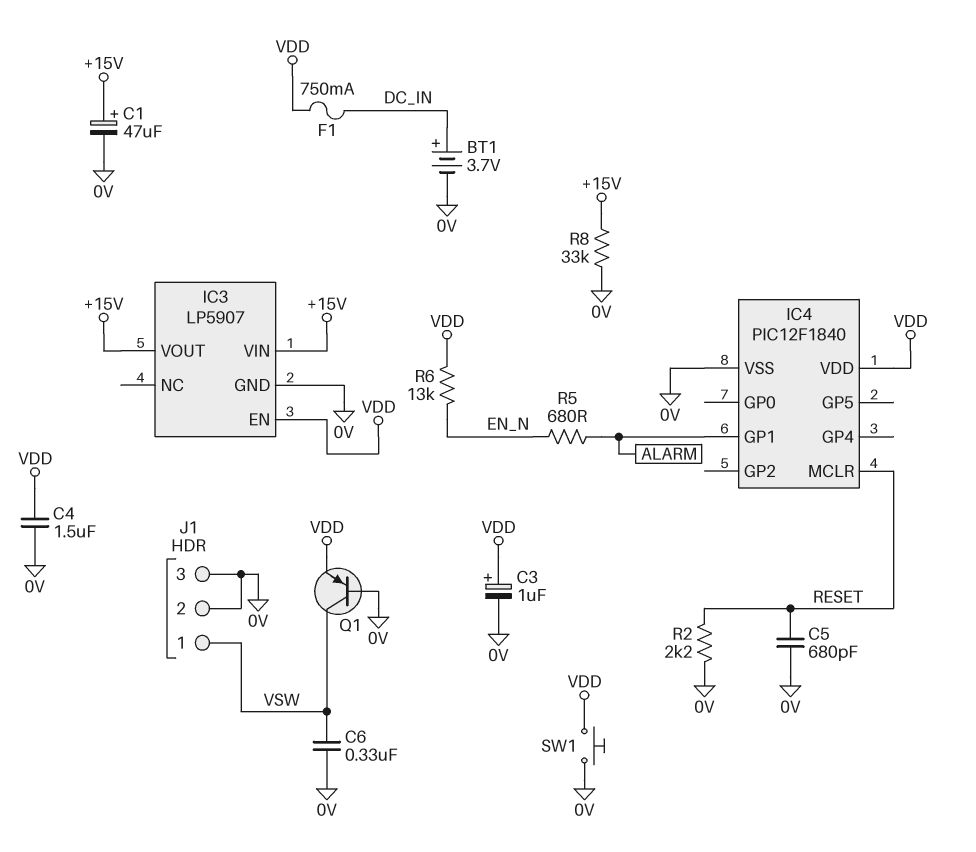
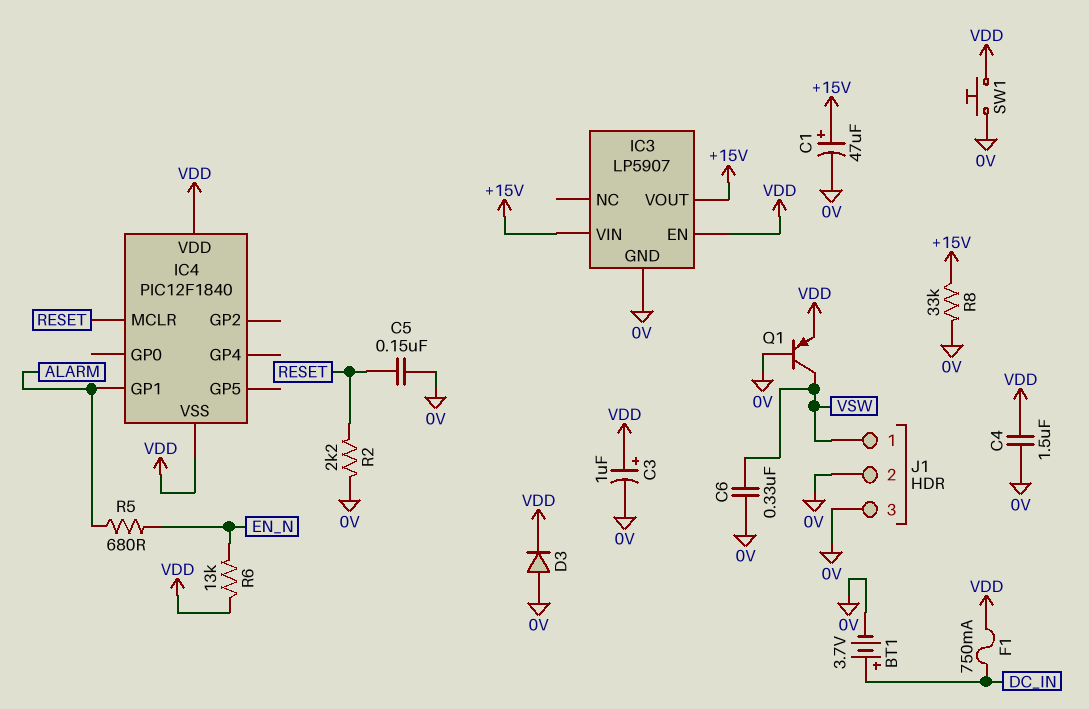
C5: 680pF (0V, RESET) -> 150nF (0V, RESET)
D3: none -> diode (A 0V, K VDD)
IC4 pin VSS: 0V -> VDD

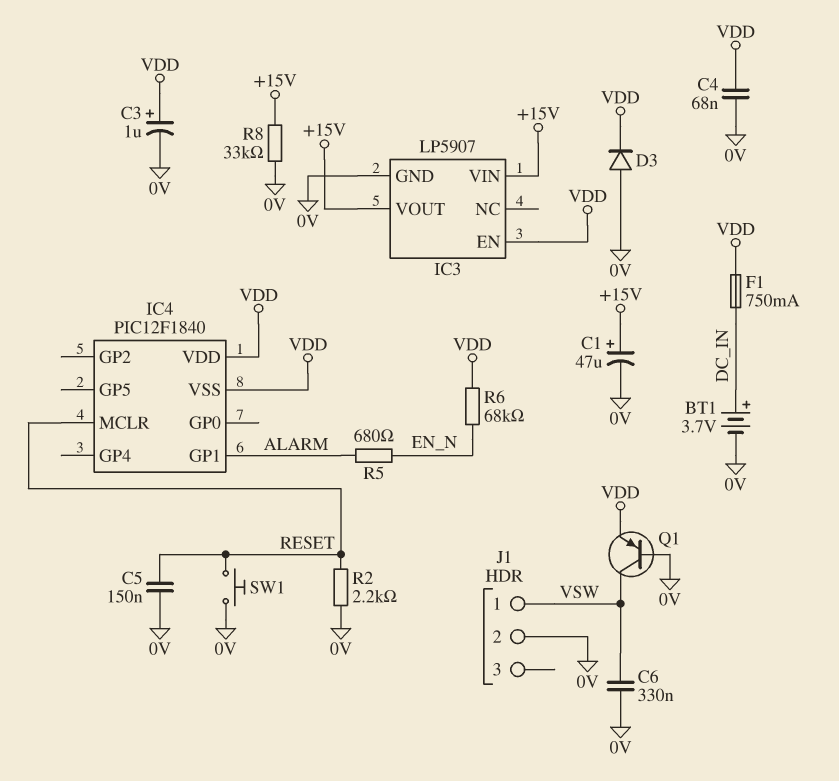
C4: 1.5uF (0V, VDD) -> 68nF (0V, VDD)
J1 pin 3: 0V -> none
R6: 13k (EN_N, VDD) -> 68k (EN_N, VDD)
SW1: button (0V, VDD) -> button (0V, RESET)

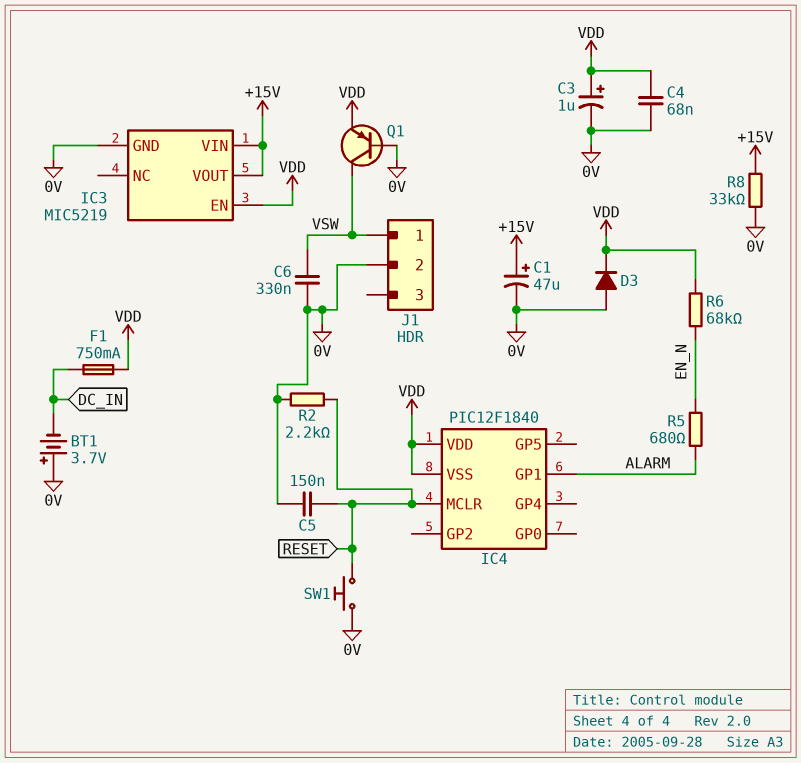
BT1: 3.7V (plus DC_IN, minus 0V) -> 3.7V (plus 0V, minus DC_IN)
IC3: LP5907 -> MIC5219

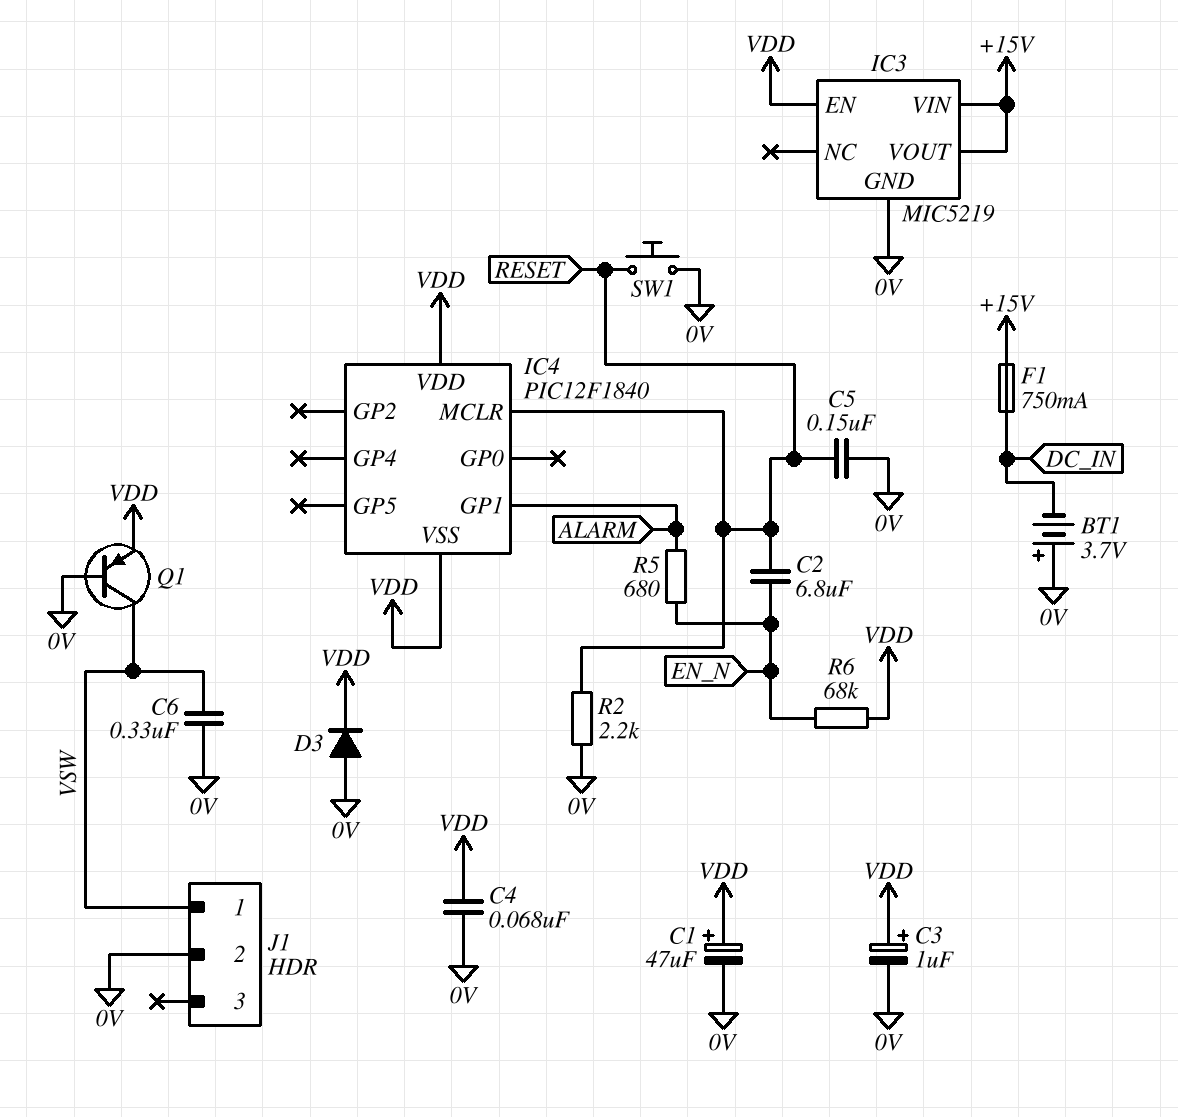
C1: 47uF (plus +15V, minus 0V) -> 47uF (plus VDD, minus 0V)
C2: none -> 6.8uF (EN_N, RESET)
F1: 750mA (DC_IN, VDD) -> 750mA (+15V, DC_IN)
R8: 33k (+15V, 0V) -> none

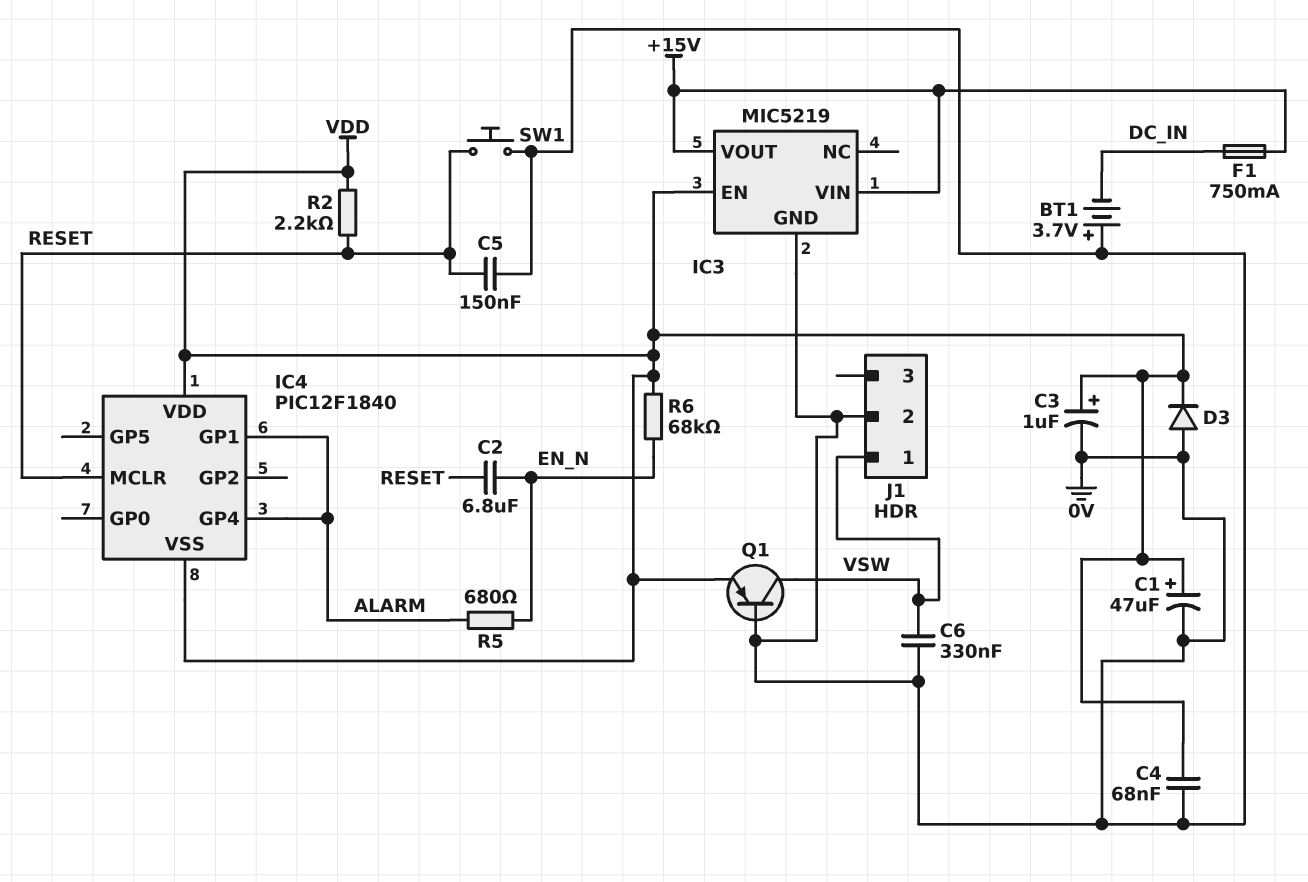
IC4 pin GP4: none -> ALARM
R2: 2.2k (0V, RESET) -> 2.2k (RESET, VDD)

